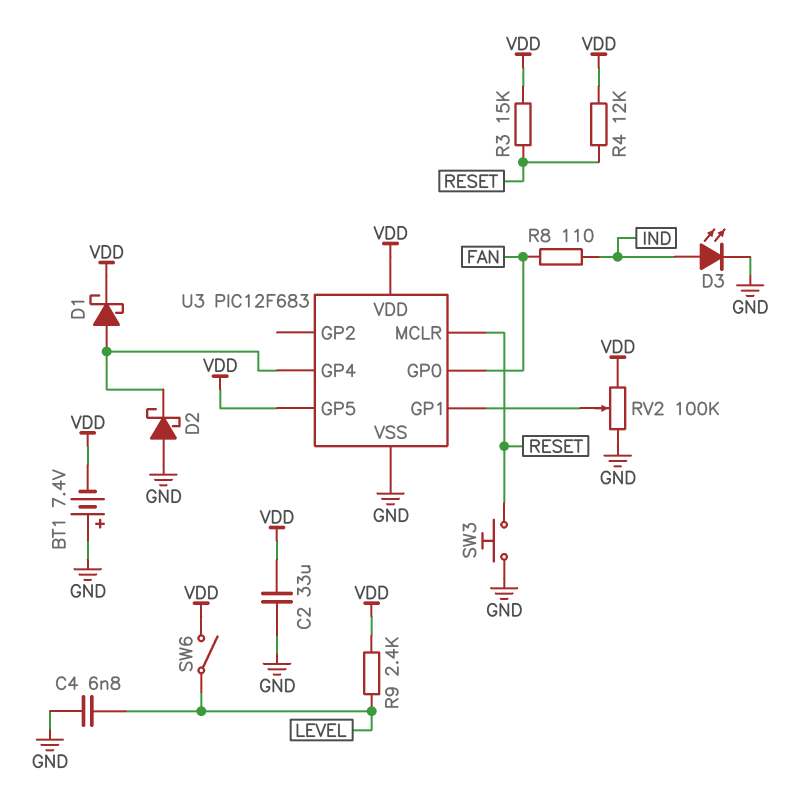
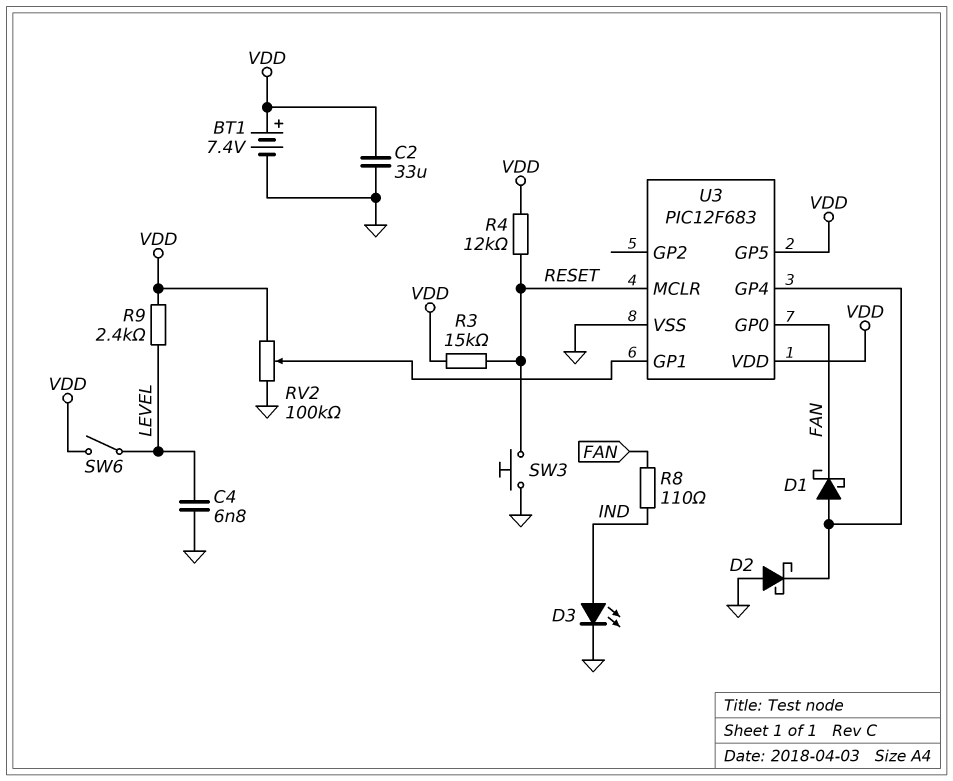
BT1: 7.4V (plus GND, minus VDD) -> 7.4V (plus VDD, minus GND)
D1: schottky (A U3/GP4, K VDD) -> schottky (A U3/GP4, K FAN)

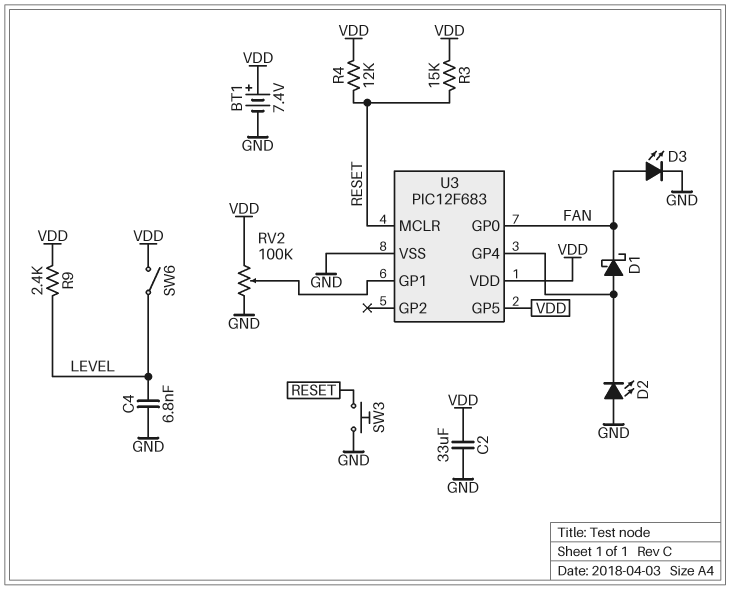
D2: schottky (A GND, K U3/GP4) -> LED (A GND, K U3/GP4)
D3: LED (A IND, K GND) -> LED (A FAN, K GND)
R8: 110 (FAN, IND) -> none

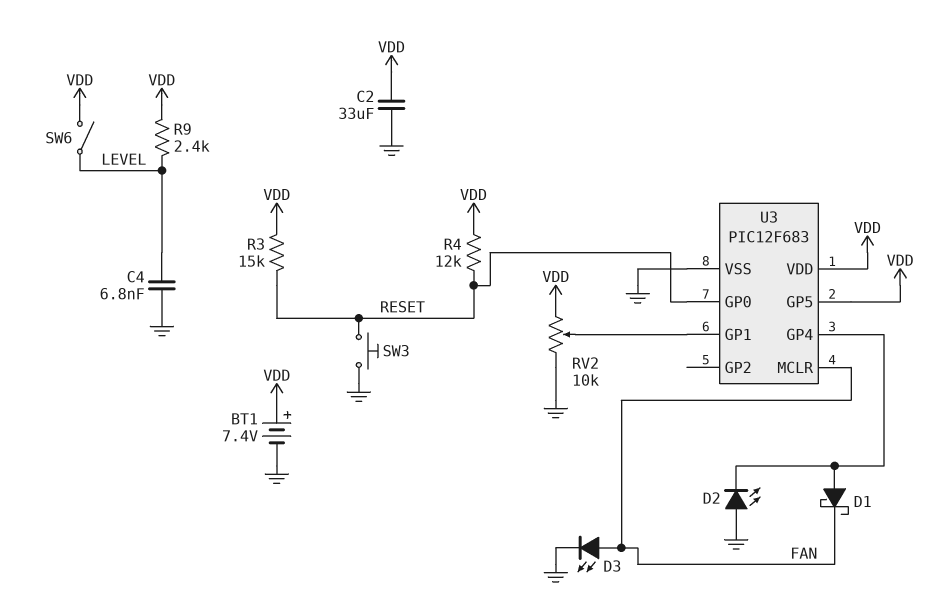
RV2: 100k (GND, VDD, wiper U3/GP1) -> 10k (GND, VDD, wiper U3/GP1)
U3 pin GP0: FAN -> RESET
U3 pin MCLR: RESET -> FAN

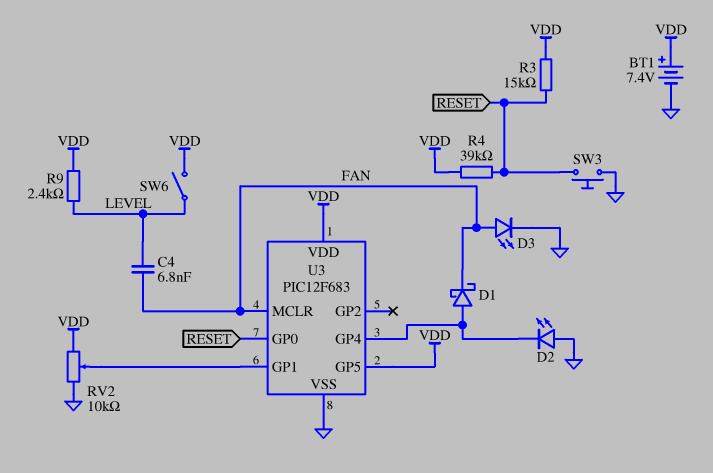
C2: 33uF (GND, VDD) -> none
C4: 6.8nF (GND, LEVEL) -> 6.8nF (FAN, LEVEL)
R4: 12k (RESET, VDD) -> 39k (RESET, VDD)

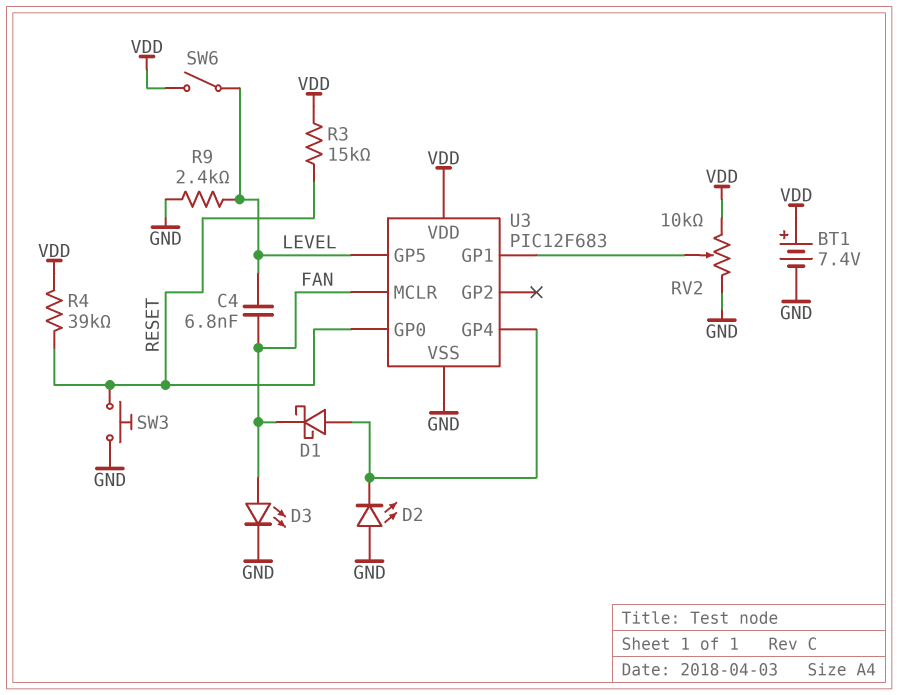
R9: 2.4k (LEVEL, VDD) -> 2.4k (GND, LEVEL)
U3 pin GP5: VDD -> LEVEL

